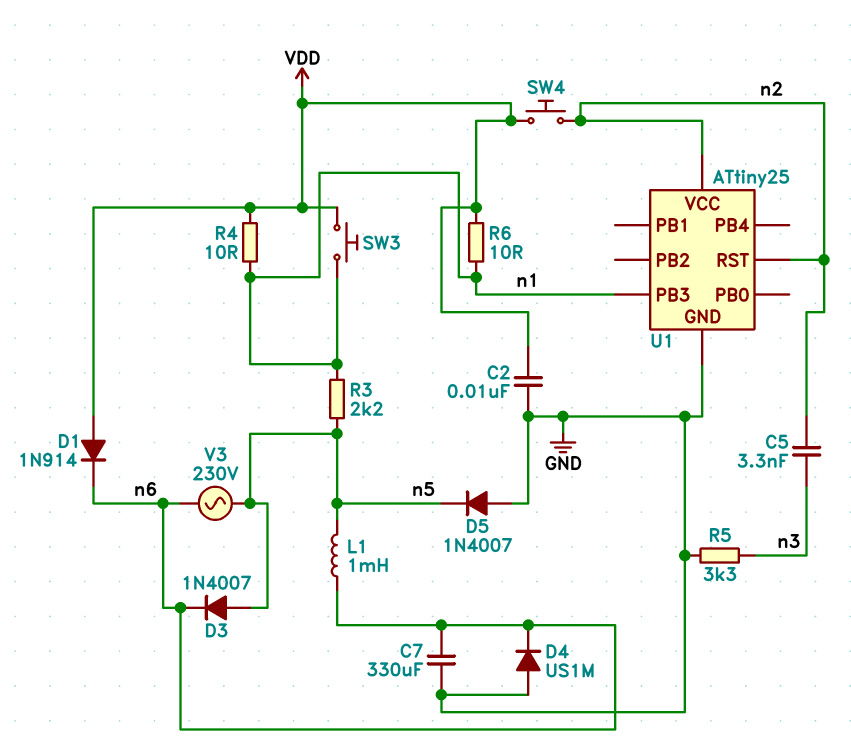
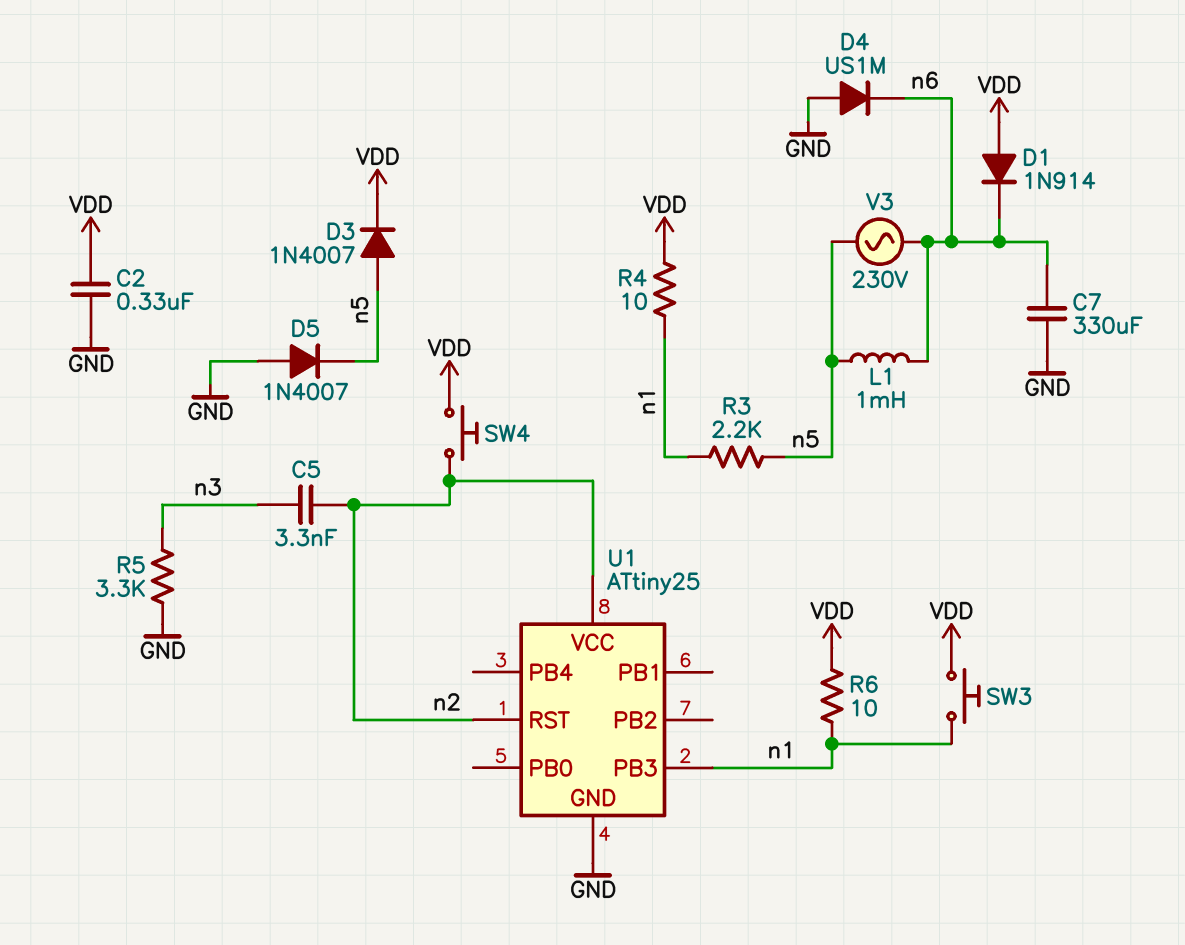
C2: 10nF (GND, VDD) -> 330nF (GND, VDD)
D3: diode 1N4007 (A n5, K n6) -> diode 1N4007 (A n5, K VDD)

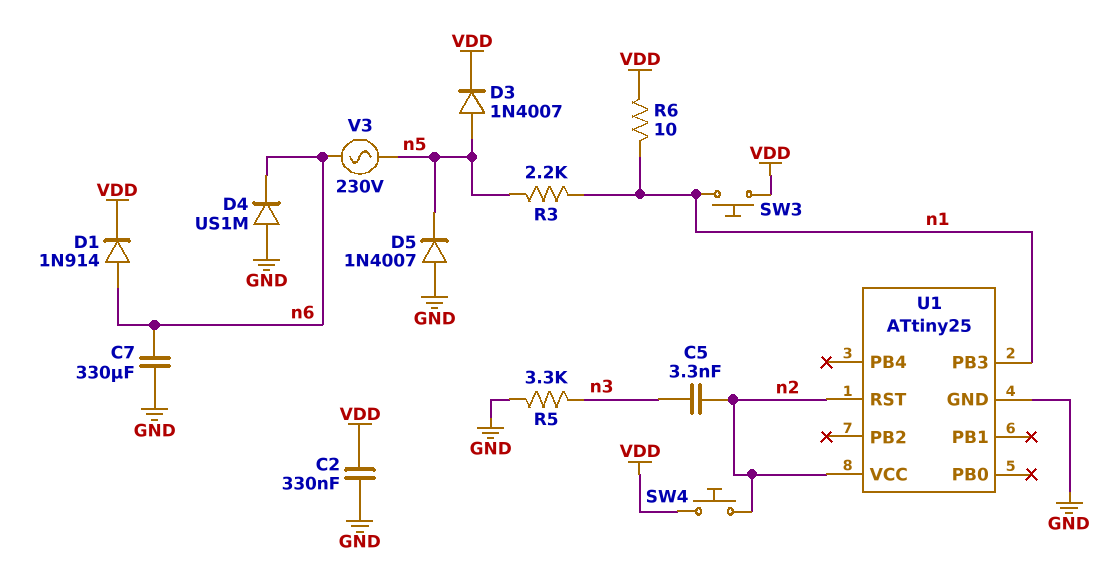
D1: diode 1N914 (A VDD, K n6) -> diode 1N914 (A n6, K VDD)
L1: 1mH (n5, n6) -> none
R4: 10 (VDD, n1) -> none

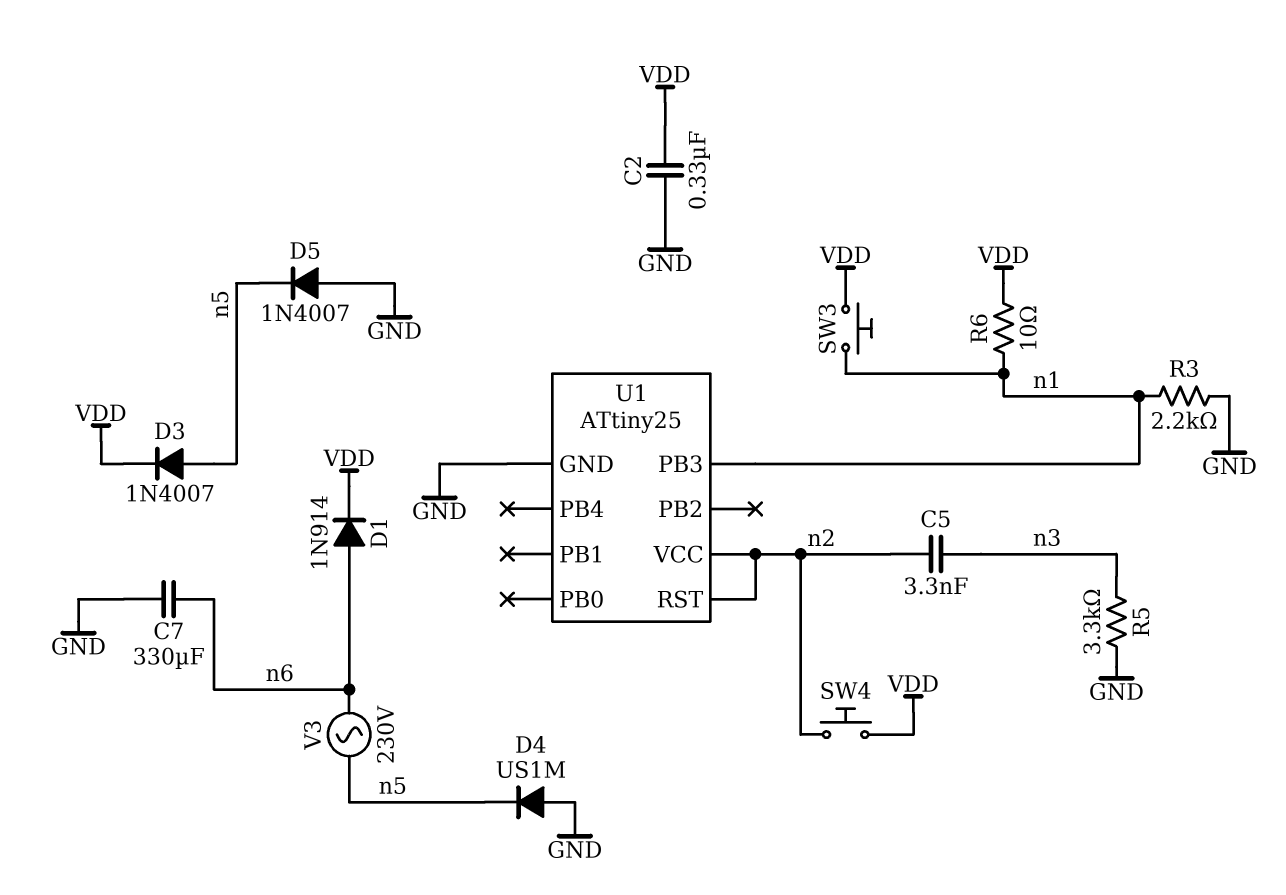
D4: diode US1M (A GND, K n6) -> diode US1M (A GND, K n5)
R3: 2.2k (n1, n5) -> 2.2k (GND, n1)

